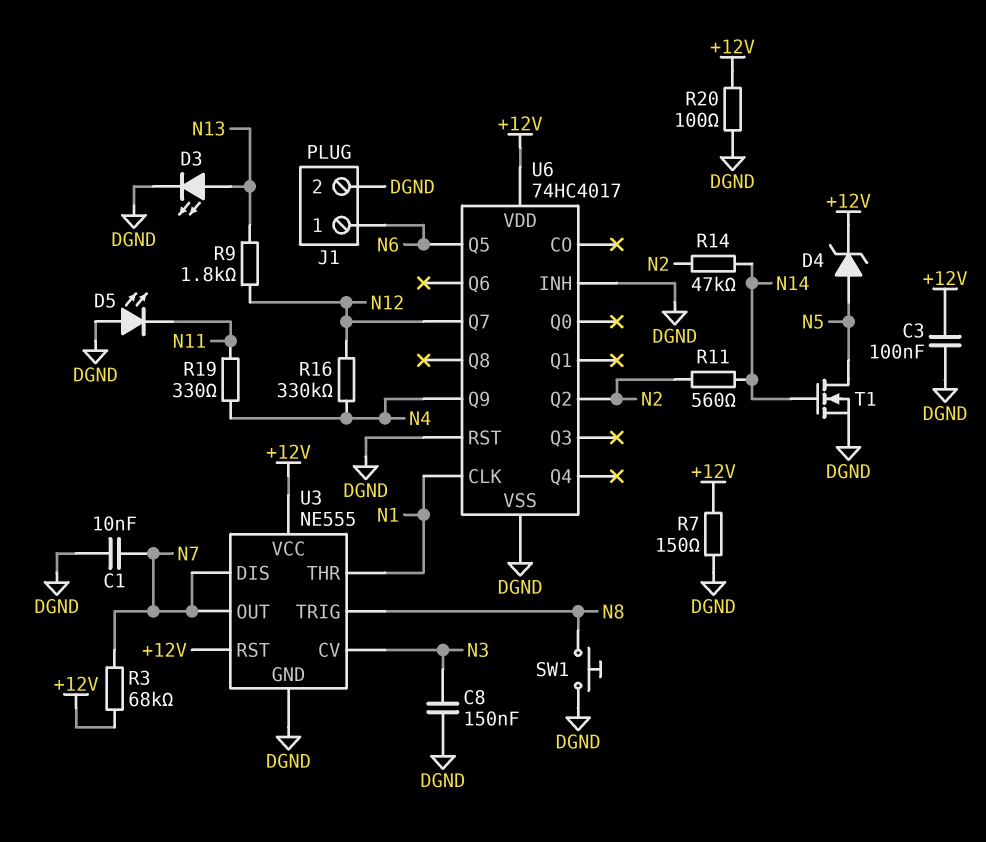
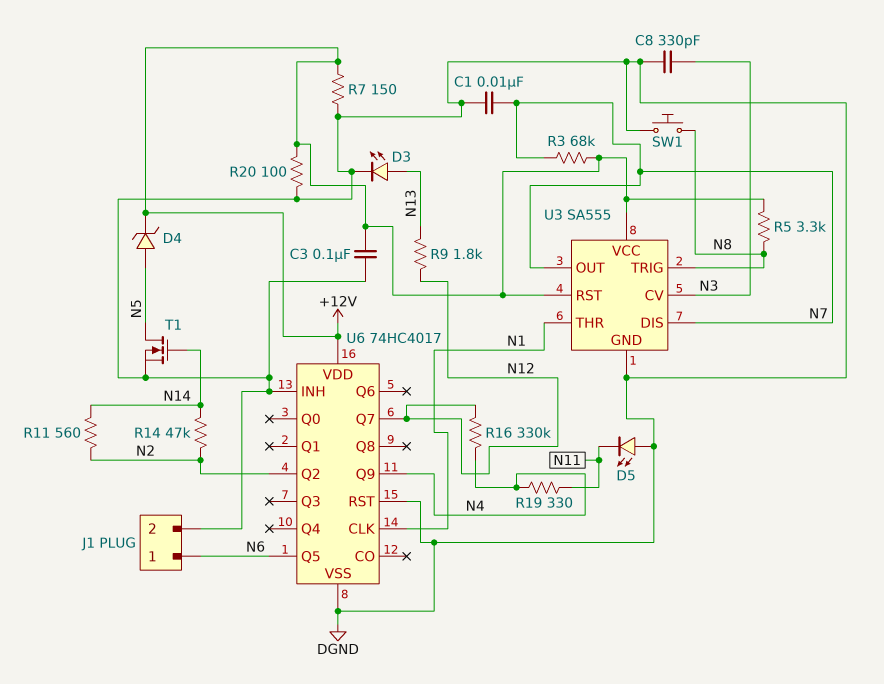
C8: 150nF (DGND, N3) -> 330pF (DGND, N3)
R5: none -> 3.3k (+12V, N8)
U3: NE555 -> SA555

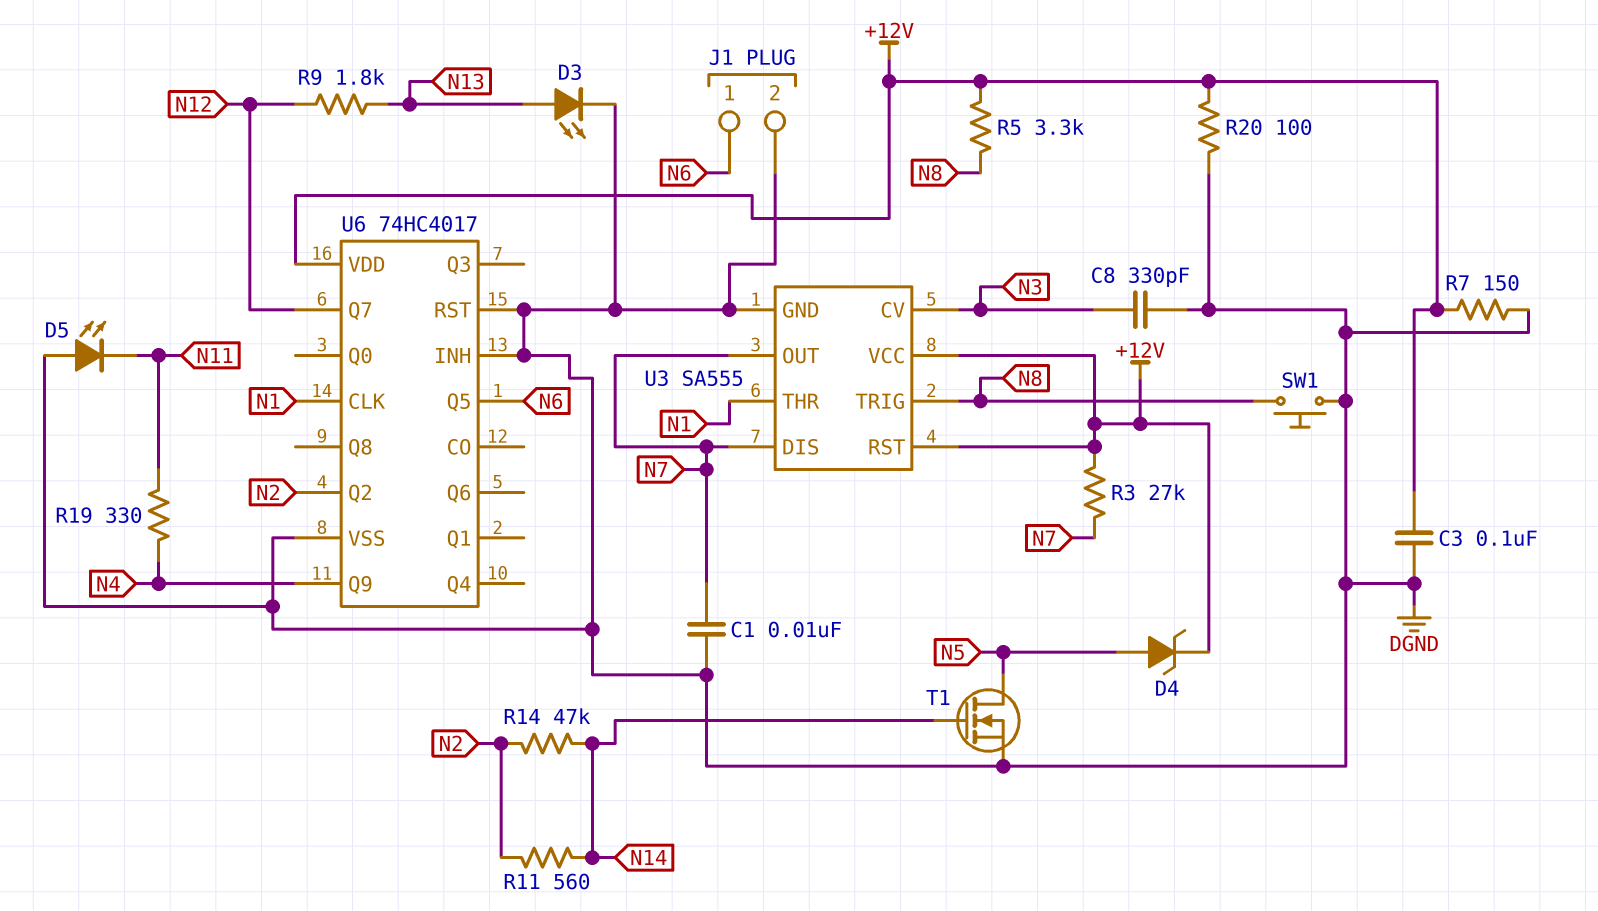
R3: 68k (+12V, N7) -> 27k (+12V, N7)
R16: 330k (N4, N12) -> none

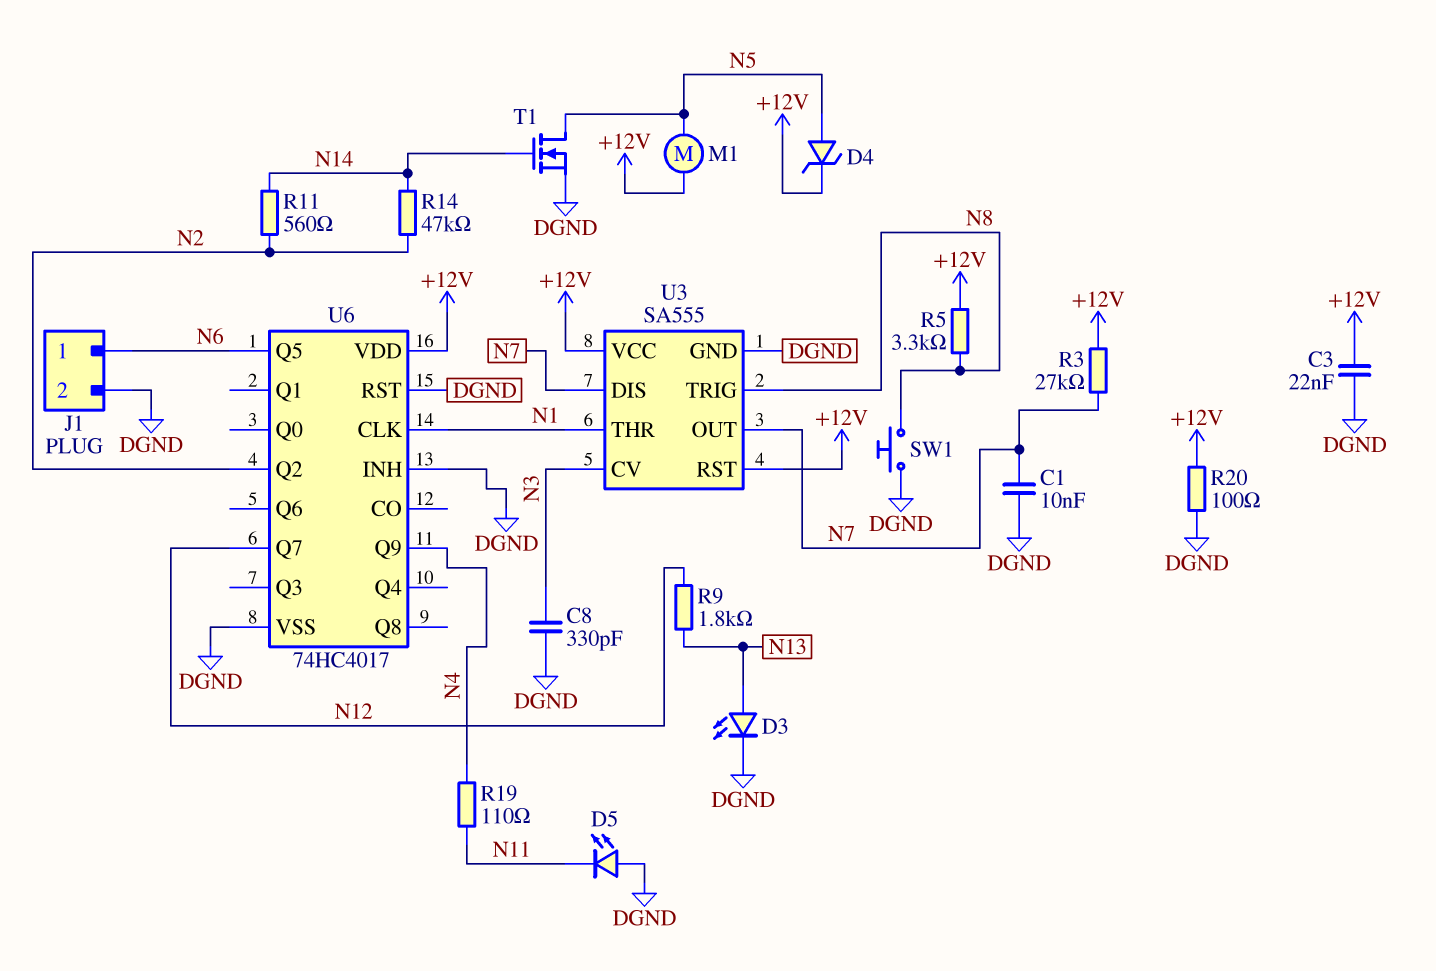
C3: 100nF (+12V, DGND) -> 22nF (+12V, DGND)
M1: none -> motor (+12V, N5)
R7: 150 (+12V, DGND) -> none
R19: 330 (N4, N11) -> 110 (N4, N11)

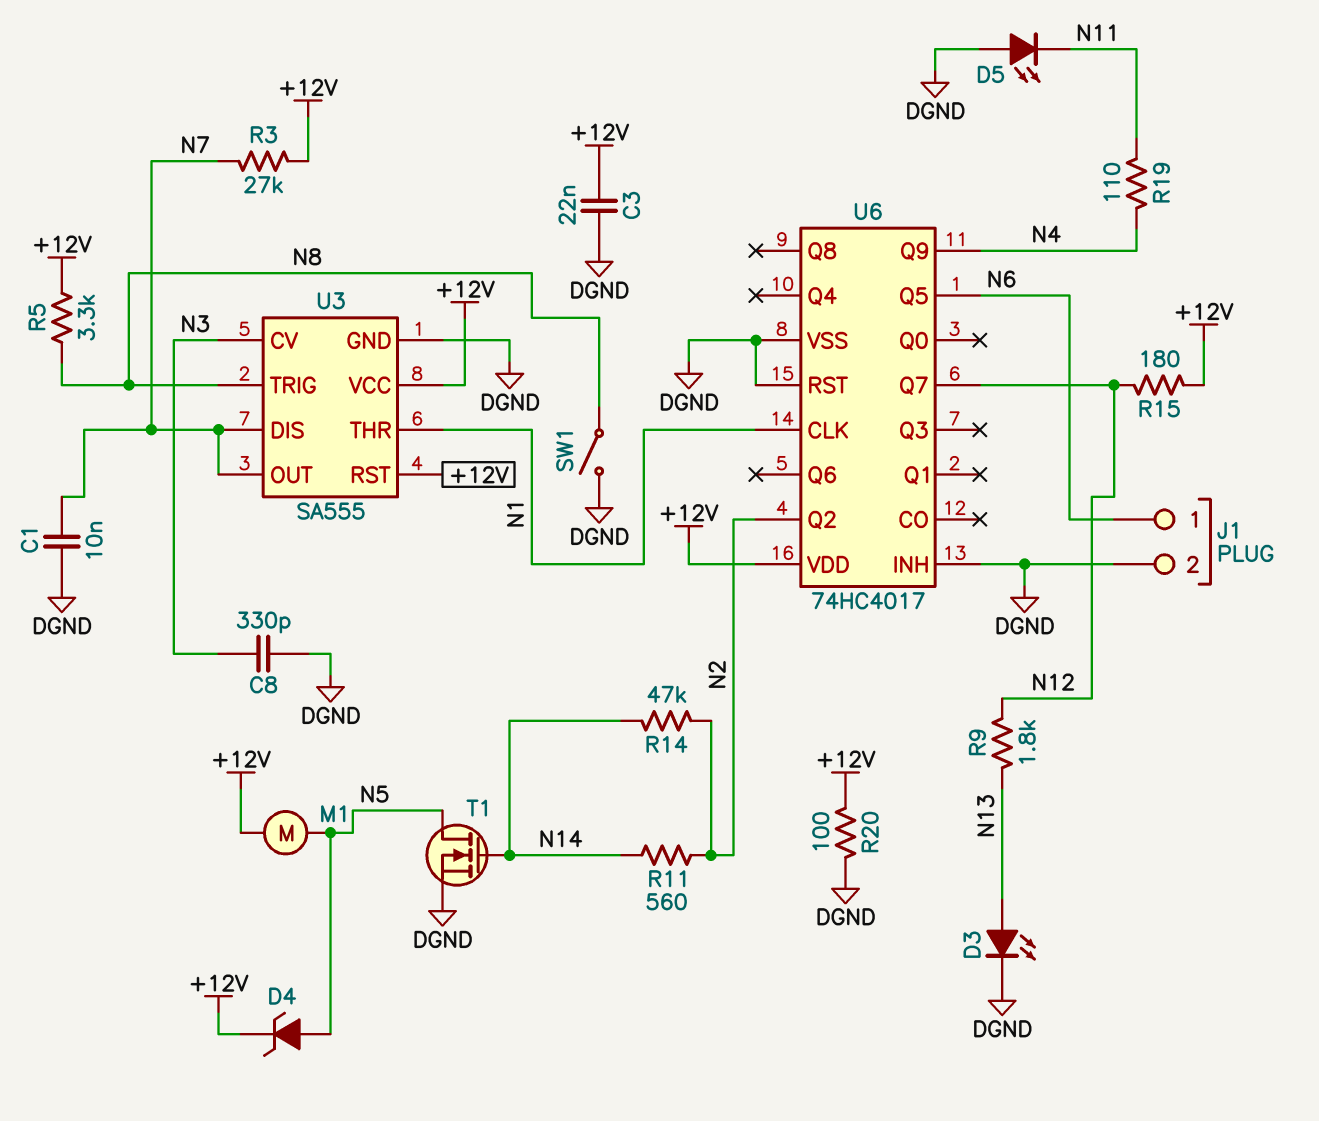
R15: none -> 180 (+12V, N12)
SW1: button (DGND, N8) -> switch (DGND, N8)

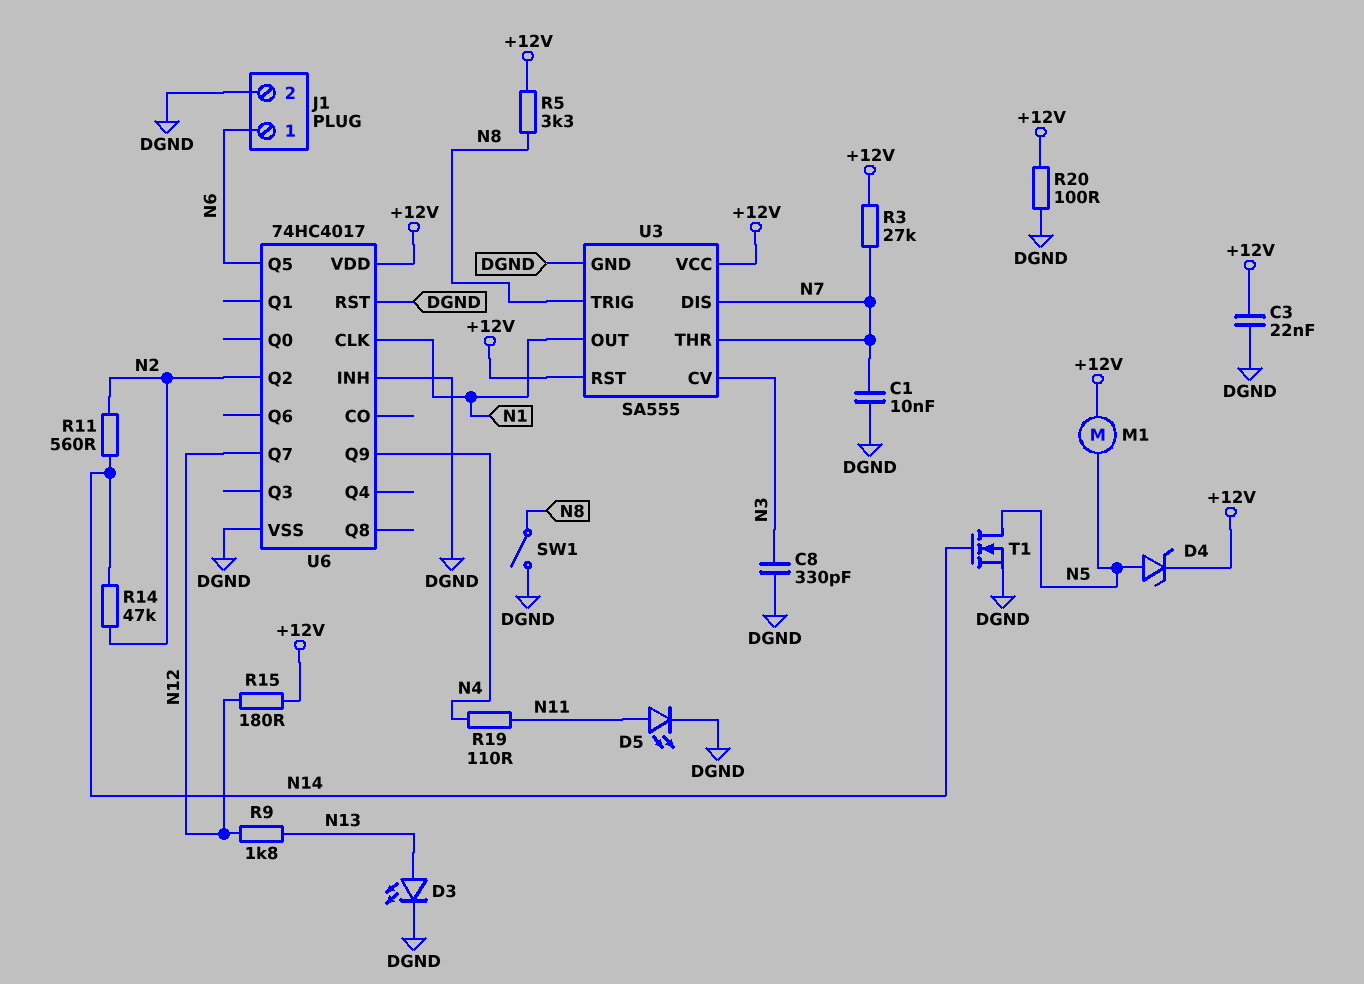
D5: LED (A DGND, K N11) -> LED (A N11, K DGND)
U3 pin OUT: N7 -> N1
U3 pin THR: N1 -> N7

